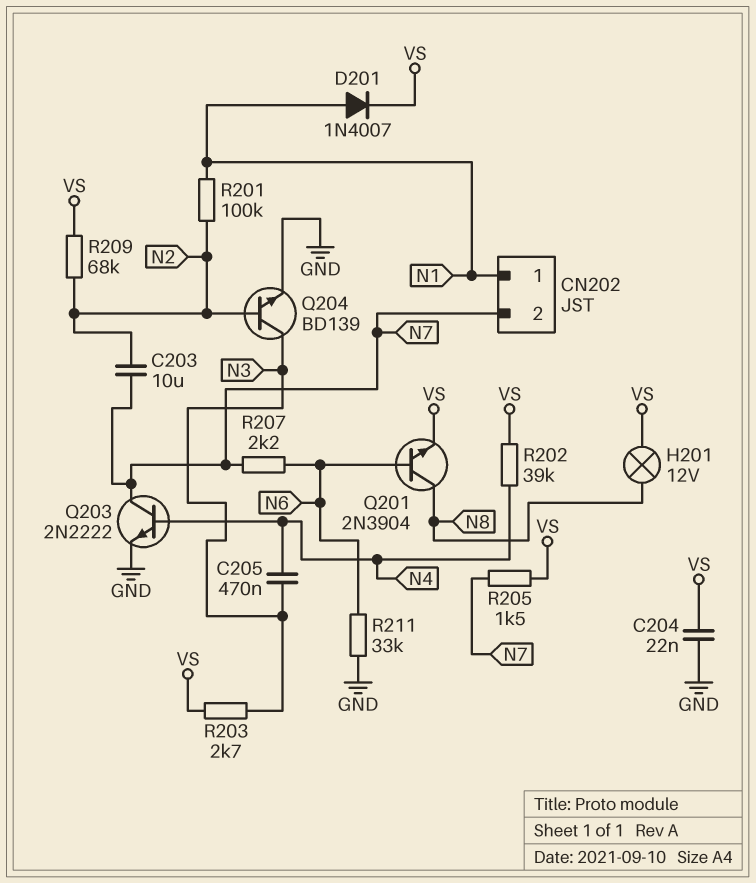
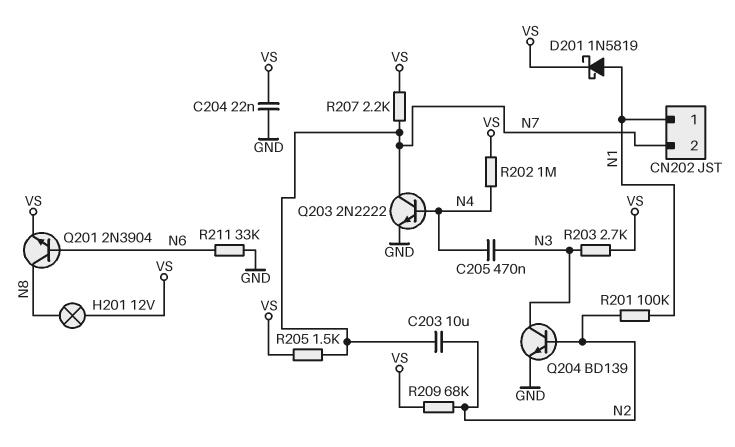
D201: diode 1N4007 (A N1, K VS) -> schottky 1N5819 (A N1, K VS)
R202: 39k (N4, VS) -> 1M (N4, VS)
R207: 2.2k (N6, N7) -> 2.2k (N7, VS)

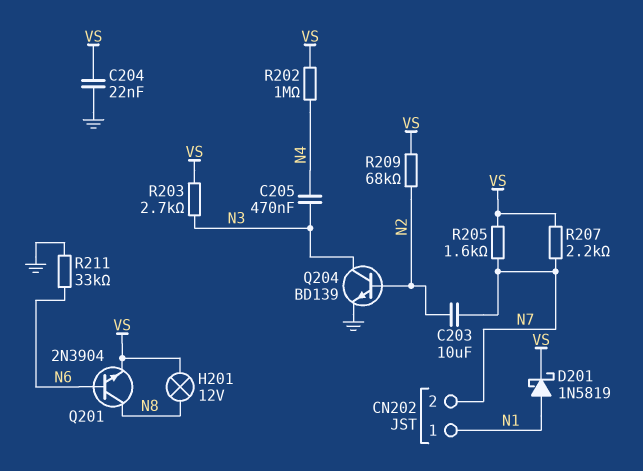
Q203: NPN 2N2222 (B N4, C N7, E GND) -> none
R201: 100k (N1, N2) -> none
R205: 1.5k (N7, VS) -> 1.6k (N7, VS)

